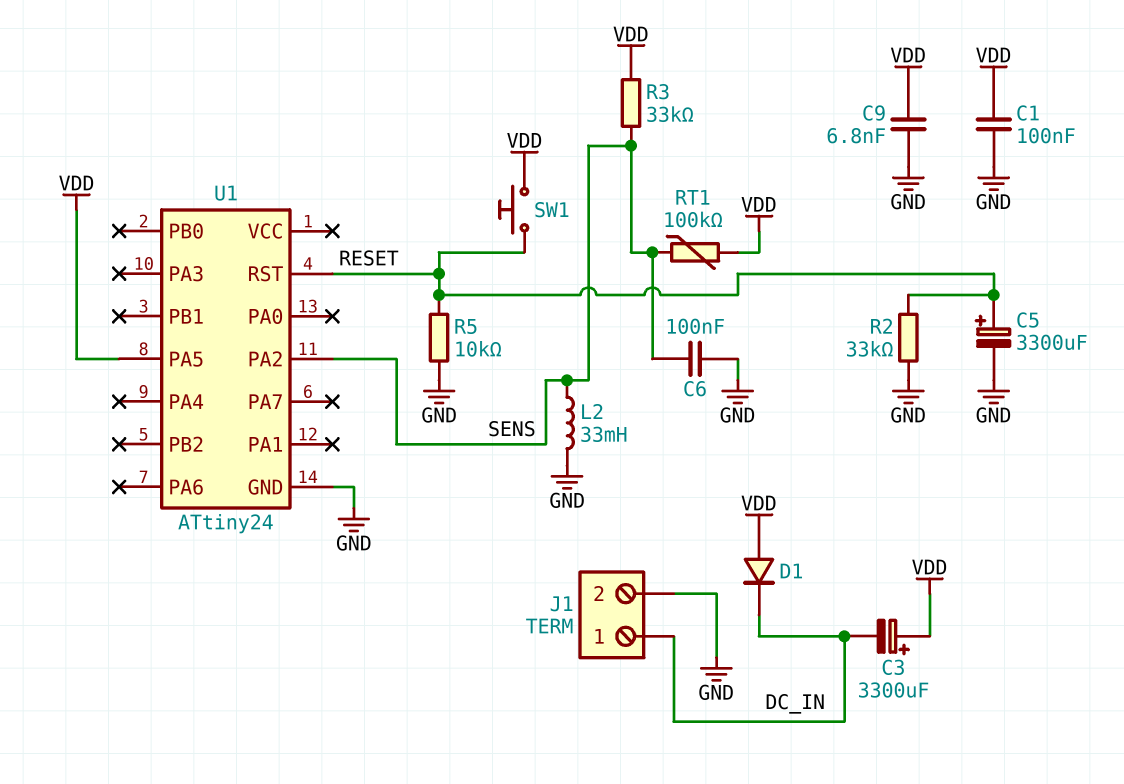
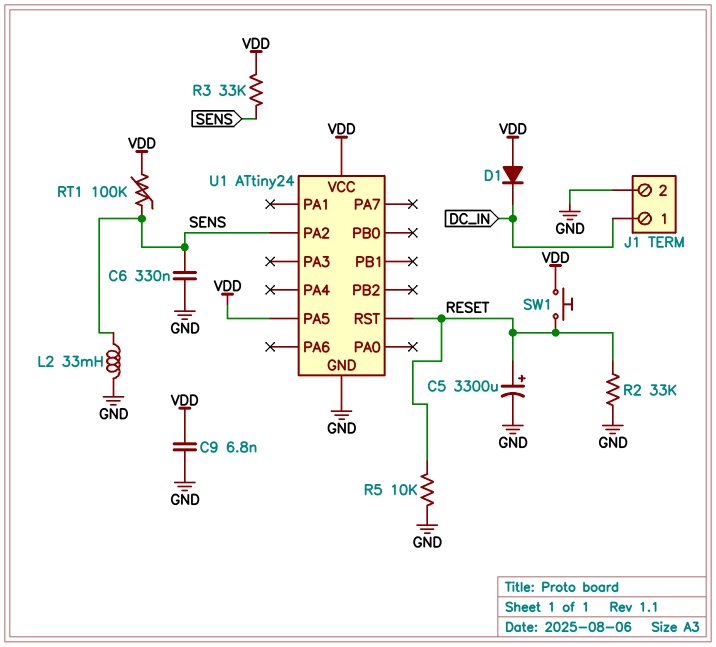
C1: 100nF (GND, VDD) -> none
C3: 3300uF (plus VDD, minus DC_IN) -> none
C6: 100nF (GND, SENS) -> 330nF (GND, SENS)
U1 pin VCC: none -> VDD

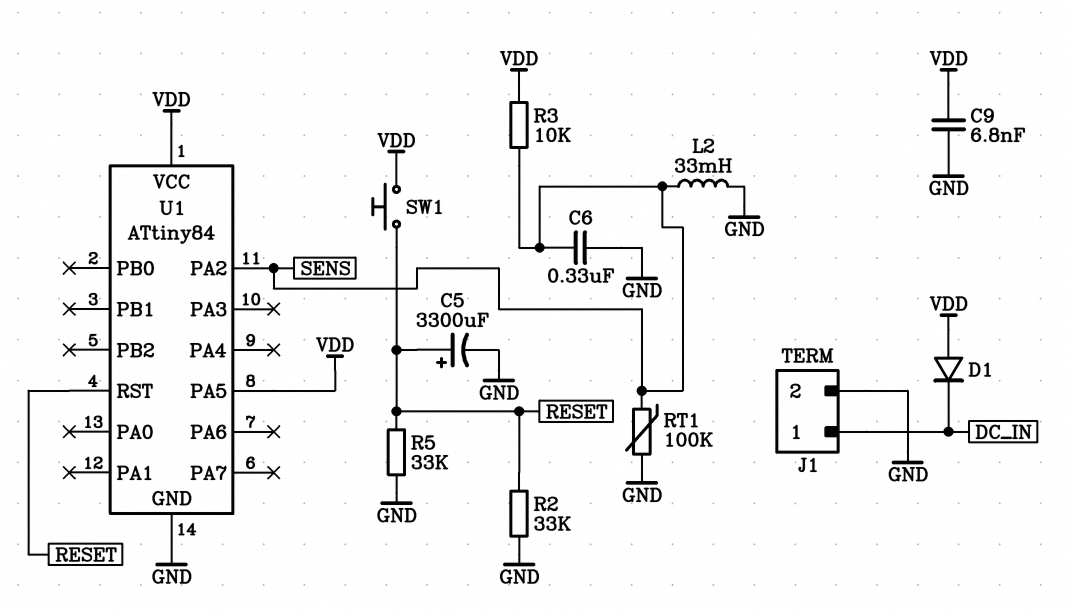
R3: 33k (SENS, VDD) -> 10k (SENS, VDD)
R5: 10k (GND, RESET) -> 33k (GND, RESET)
RT1: 100k (SENS, VDD) -> 100k (GND, SENS)
U1: ATtiny24 -> ATtiny84

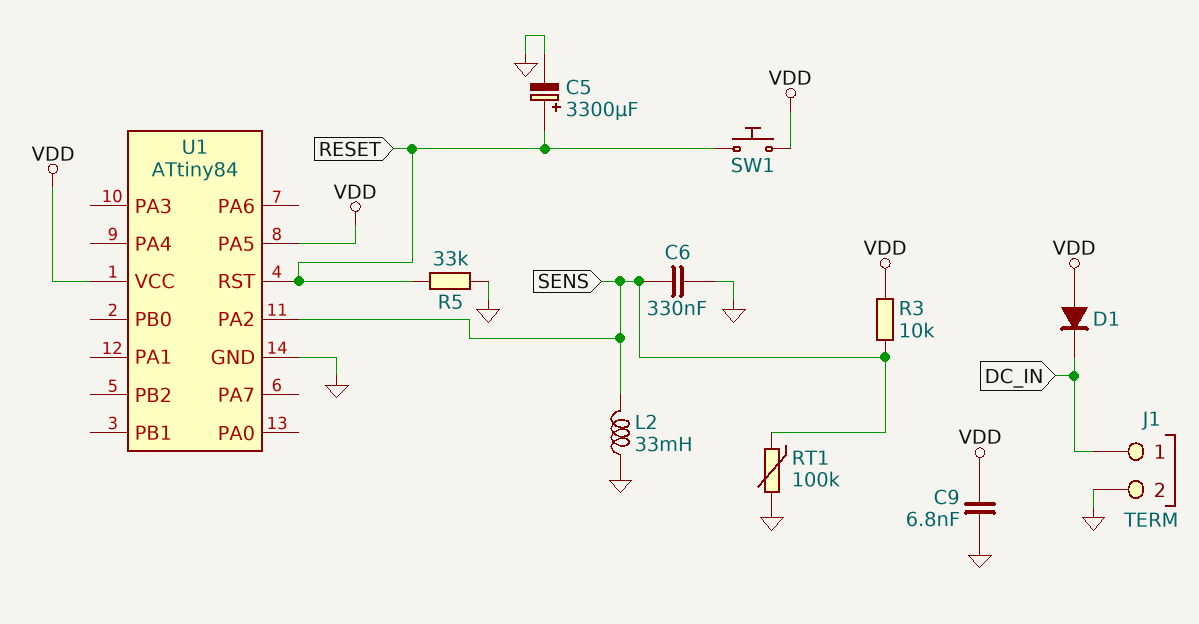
R2: 33k (GND, RESET) -> none

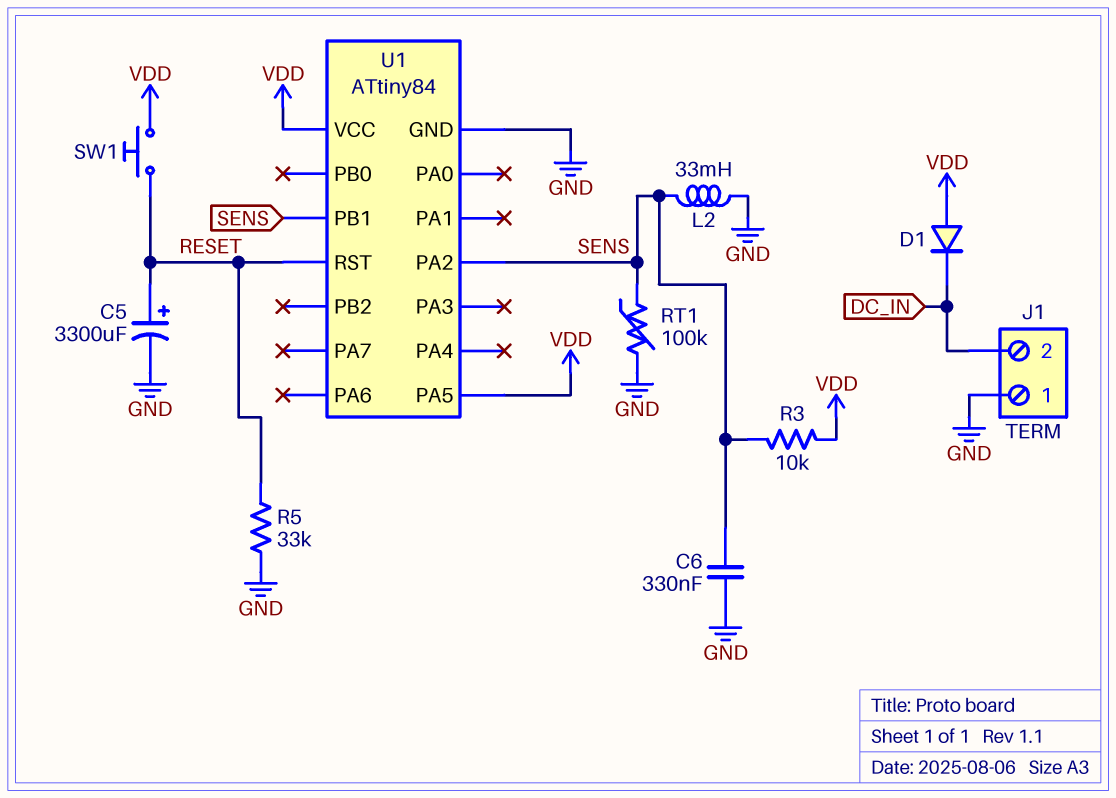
C9: 6.8nF (GND, VDD) -> none
J1 pin 1: DC_IN -> GND
J1 pin 2: GND -> DC_IN
U1 pin PB1: none -> SENS

